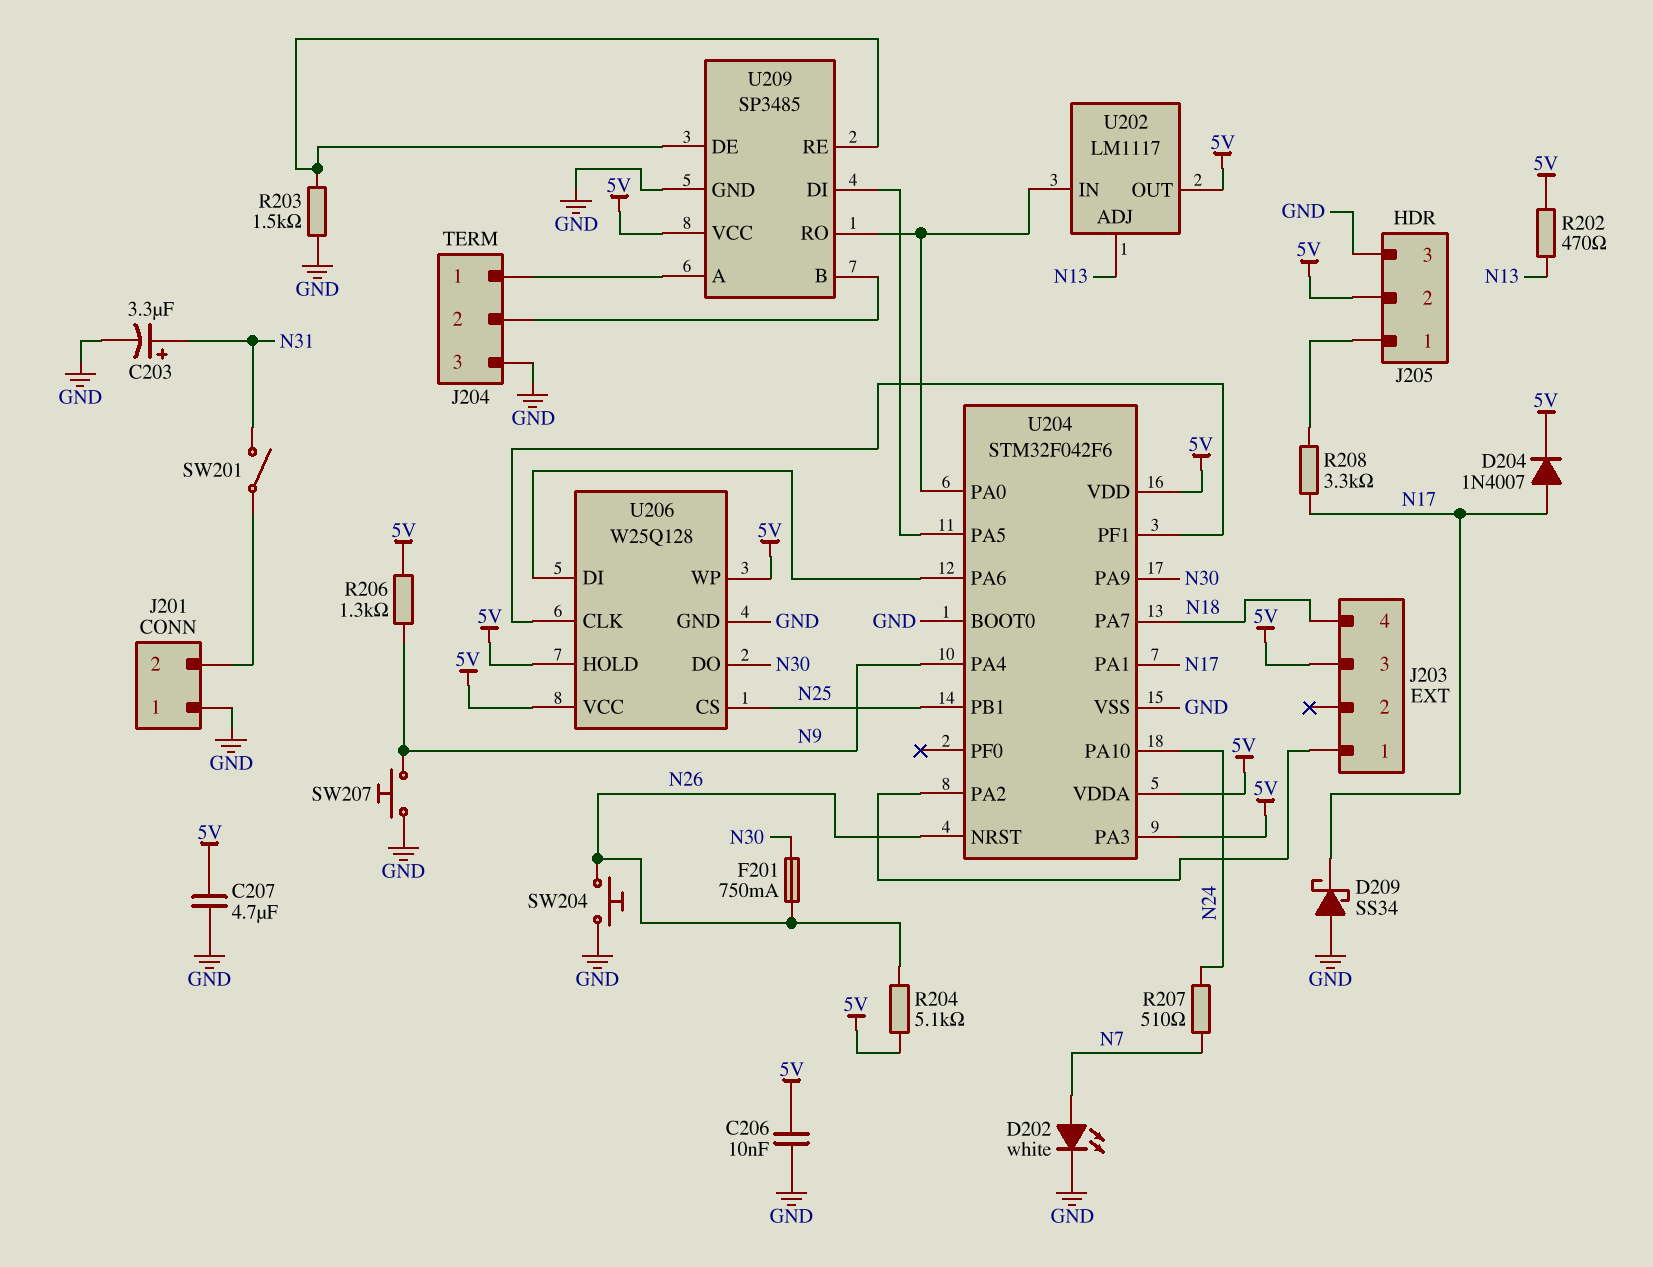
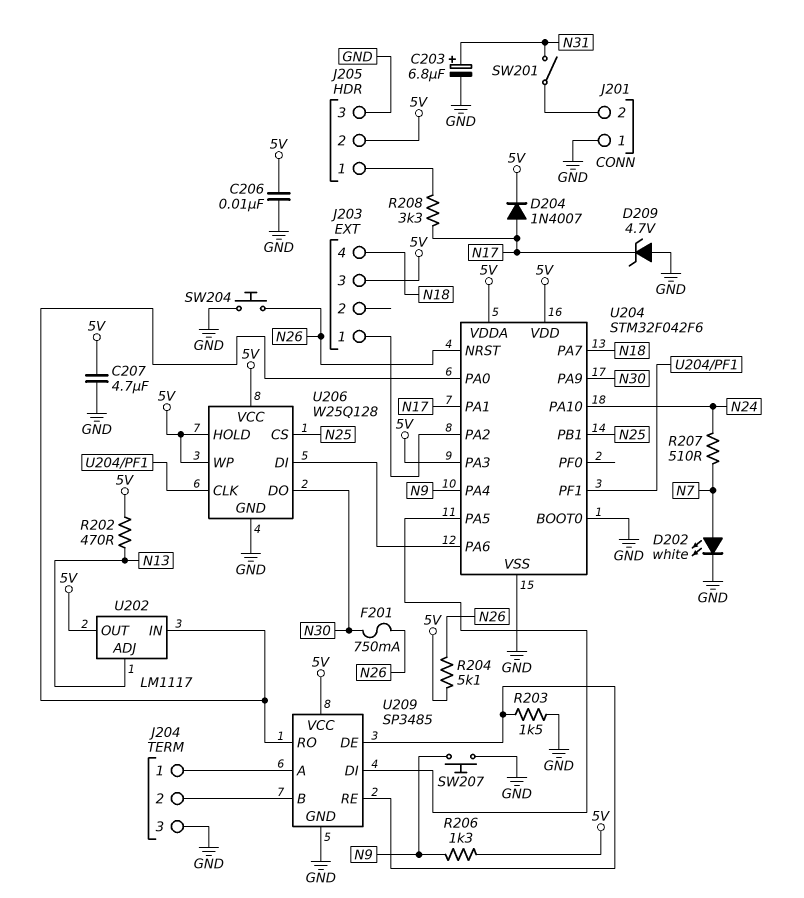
C203: 3.3uF (plus N31, minus GND) -> 6.8uF (plus N31, minus GND)
D209: schottky SS34 (A GND, K N17) -> zener 4.7V (A GND, K N17)

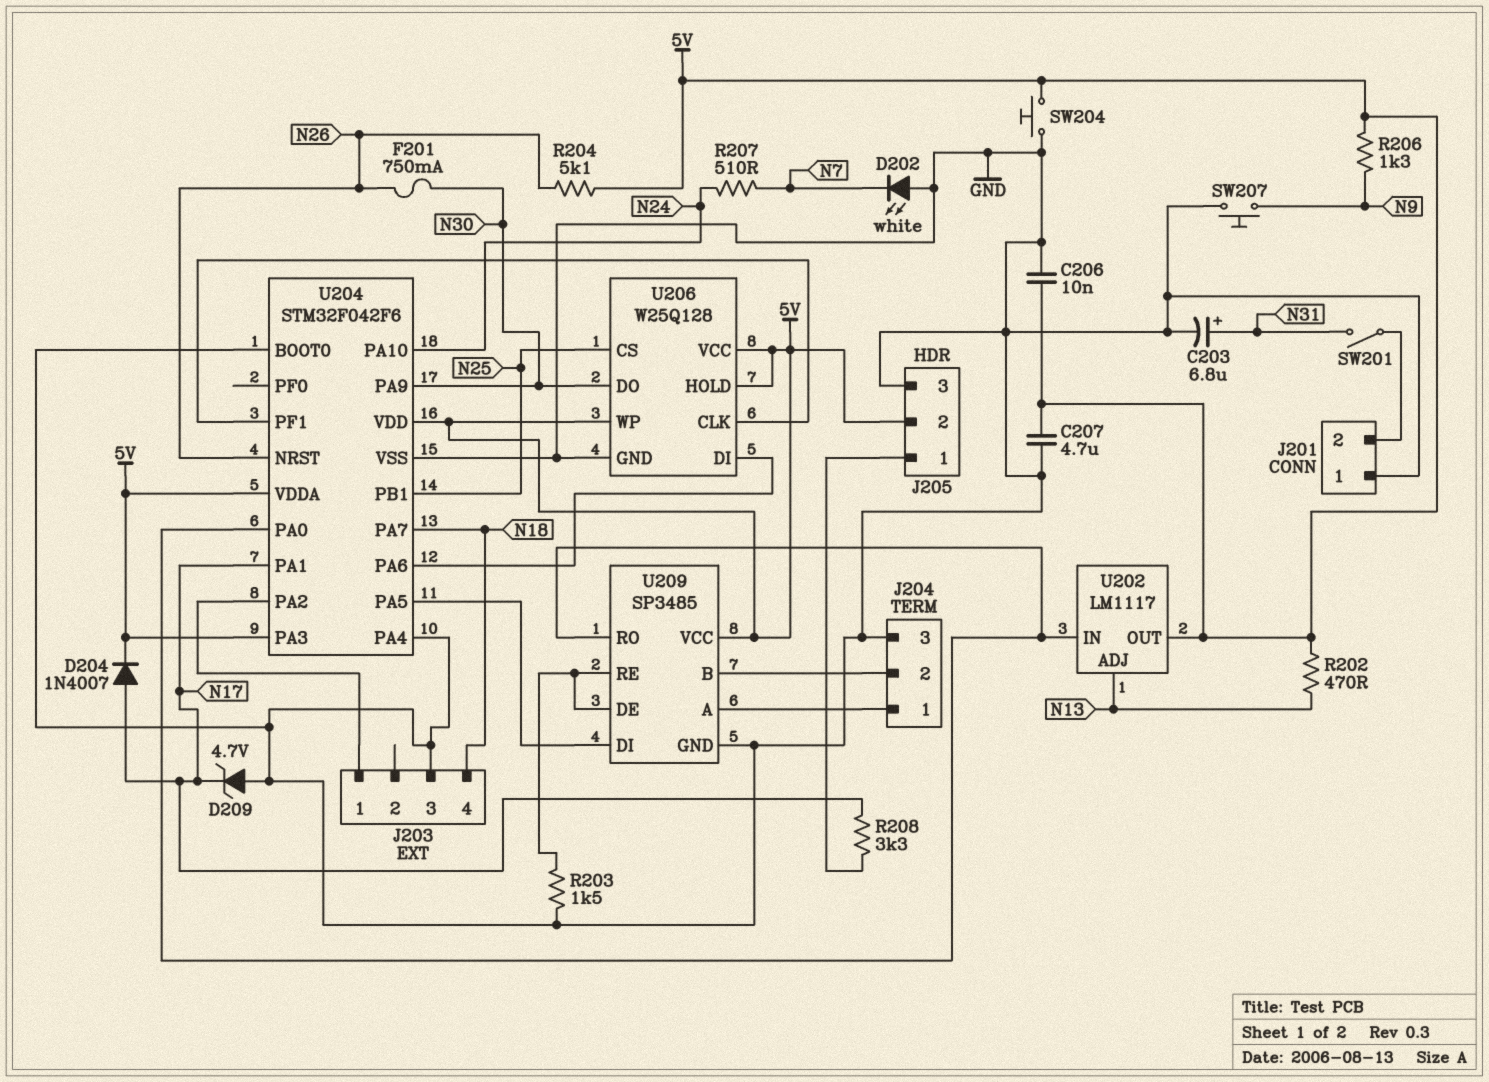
D202: LED white (A N7, K GND) -> LED white (A GND, K N7)
J203 pin 3: 5V -> GND
SW204: button (GND, N26) -> button (5V, GND)
U204 pin PA4: N9 -> GND

